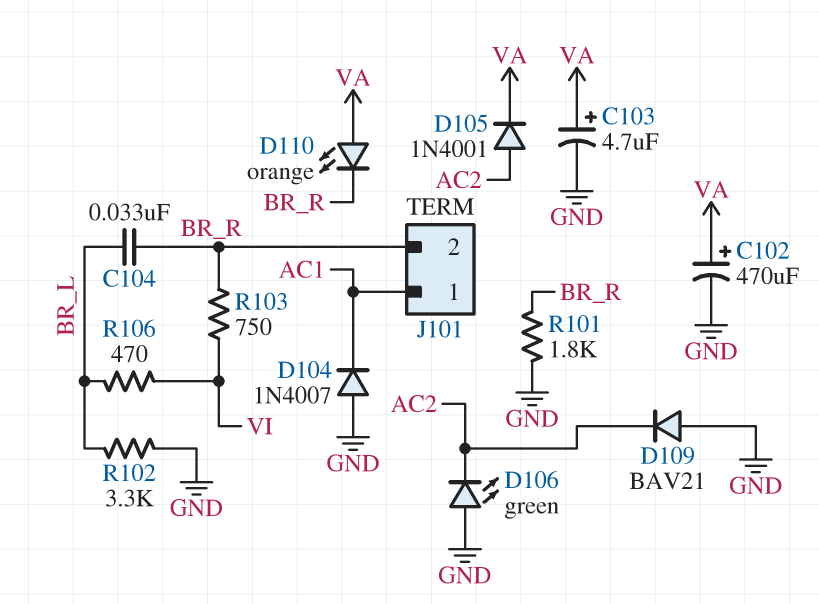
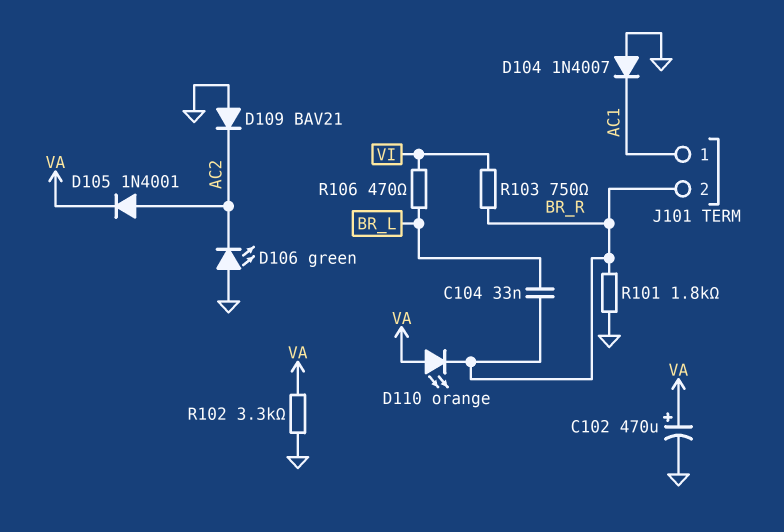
C103: 4.7uF (plus VA, minus GND) -> none
R102: 3.3k (BR_L, GND) -> 3.3k (GND, VA)

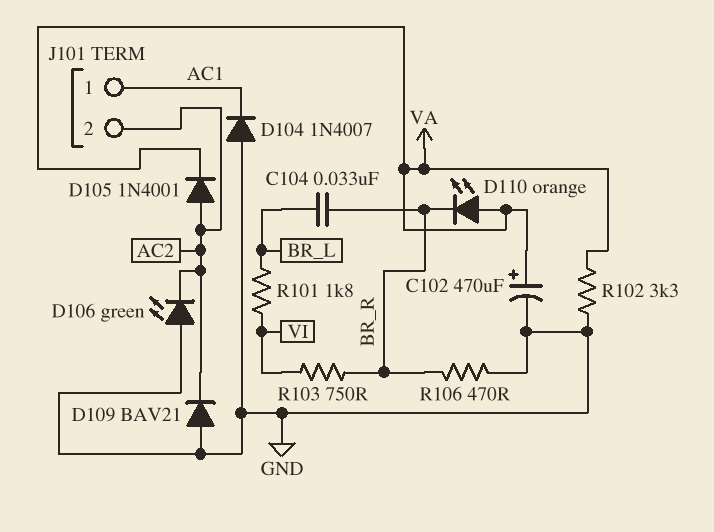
J101 pin 2: BR_R -> AC2
R101: 1.8k (BR_R, GND) -> 1.8k (BR_L, VI)
R106: 470 (BR_L, VI) -> 470 (BR_R, GND)

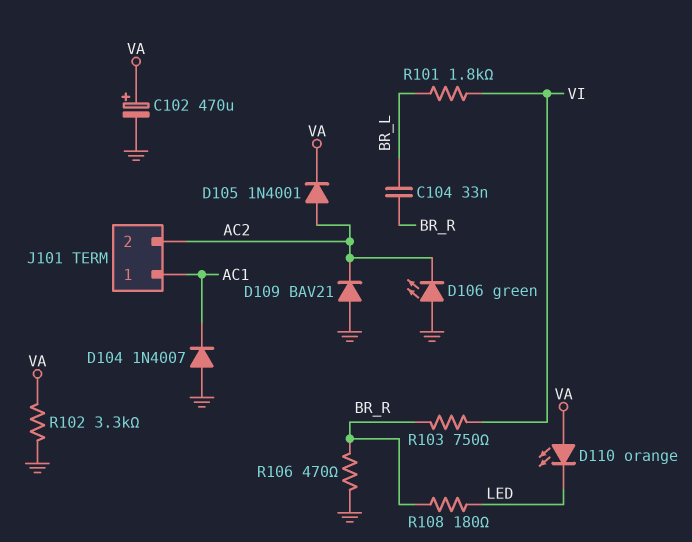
D110: LED orange (A VA, K BR_R) -> LED orange (A VA, K LED)
R108: none -> 180 (BR_R, LED)

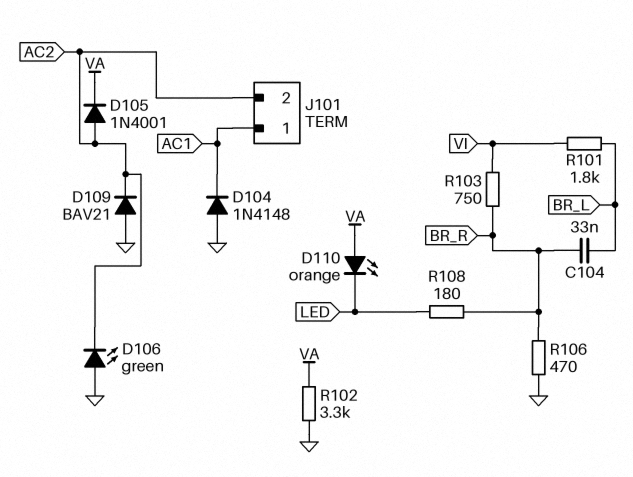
C102: 470uF (plus VA, minus GND) -> none
D104: diode 1N4007 (A GND, K AC1) -> diode 1N4148 (A GND, K AC1)

